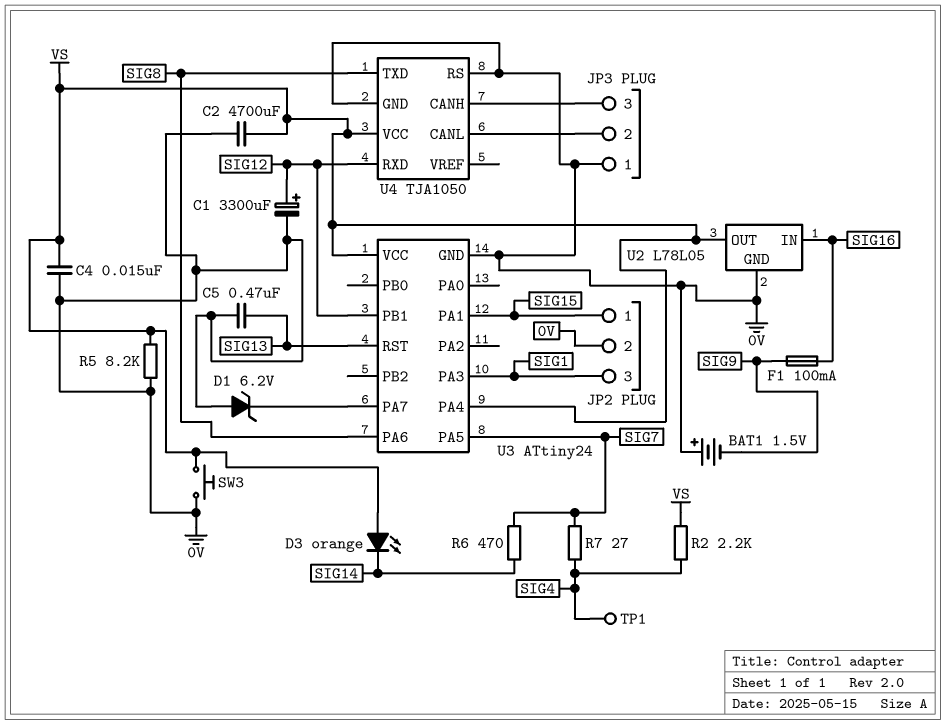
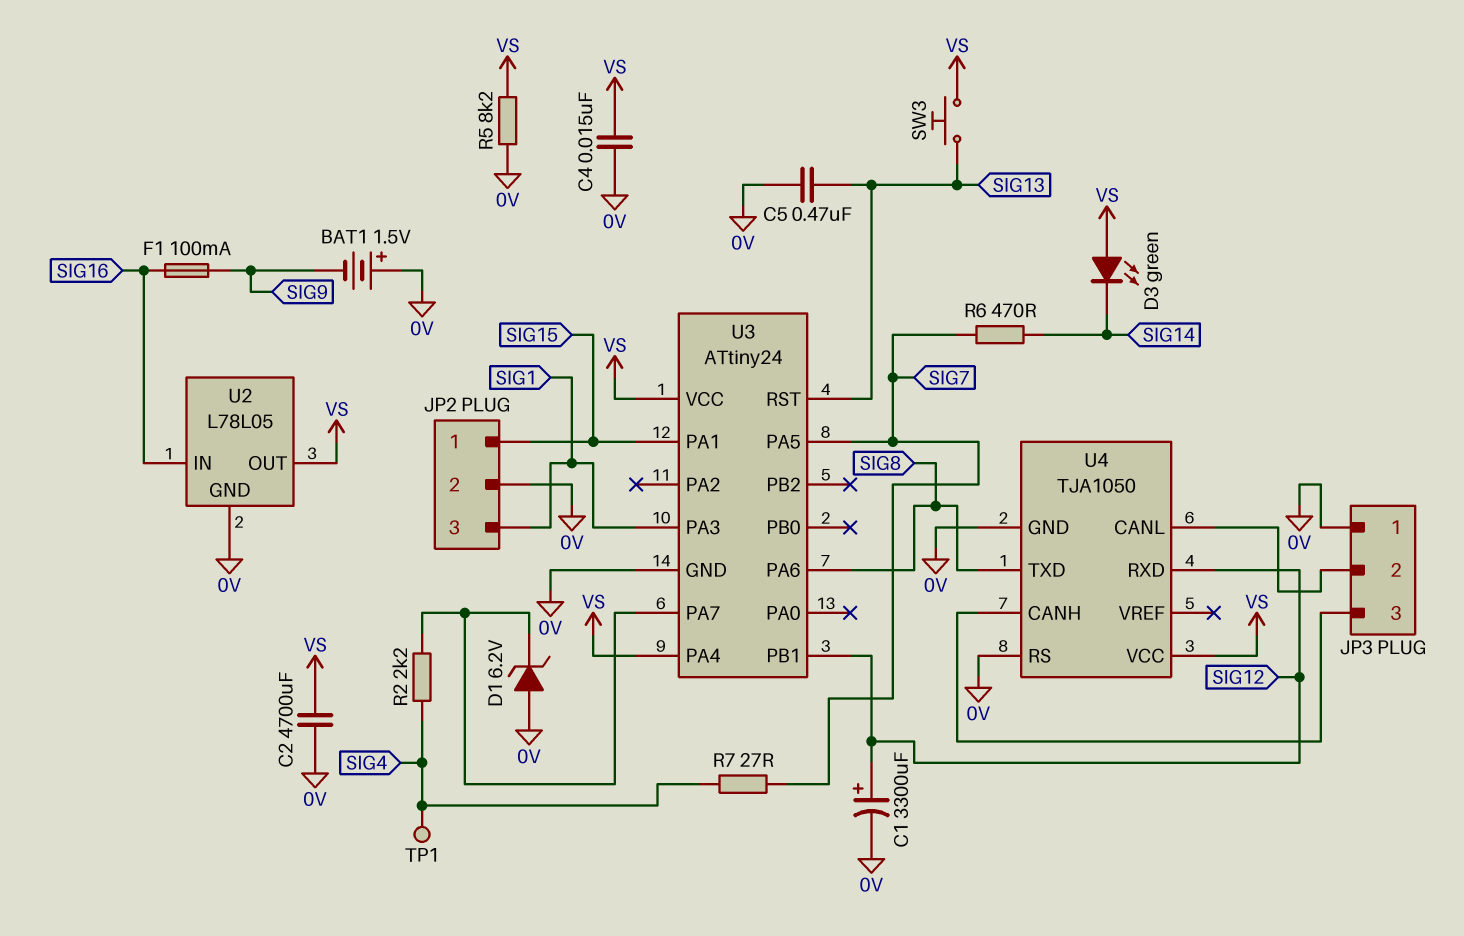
D3: LED orange (A VS, K SIG14) -> LED green (A VS, K SIG14)
R2: 2.2k (SIG4, VS) -> 2.2k (SIG4, U3/PA7)
SW3: button (0V, VS) -> button (SIG13, VS)

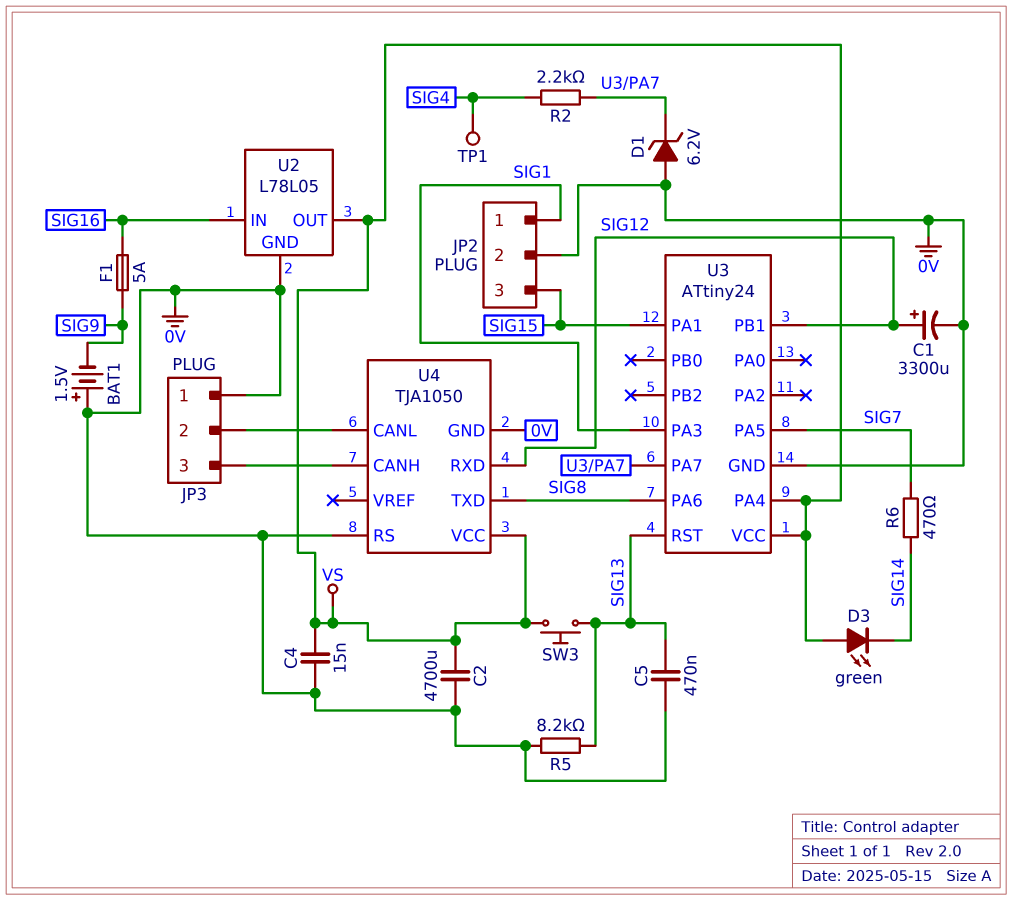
F1: 100mA (SIG9, SIG16) -> 5A (SIG9, SIG16)
JP2 pin 1: SIG15 -> SIG1
JP2 pin 3: SIG1 -> SIG15
R5: 8.2k (0V, VS) -> 8.2k (0V, SIG13)
R7: 27 (SIG4, SIG7) -> none

